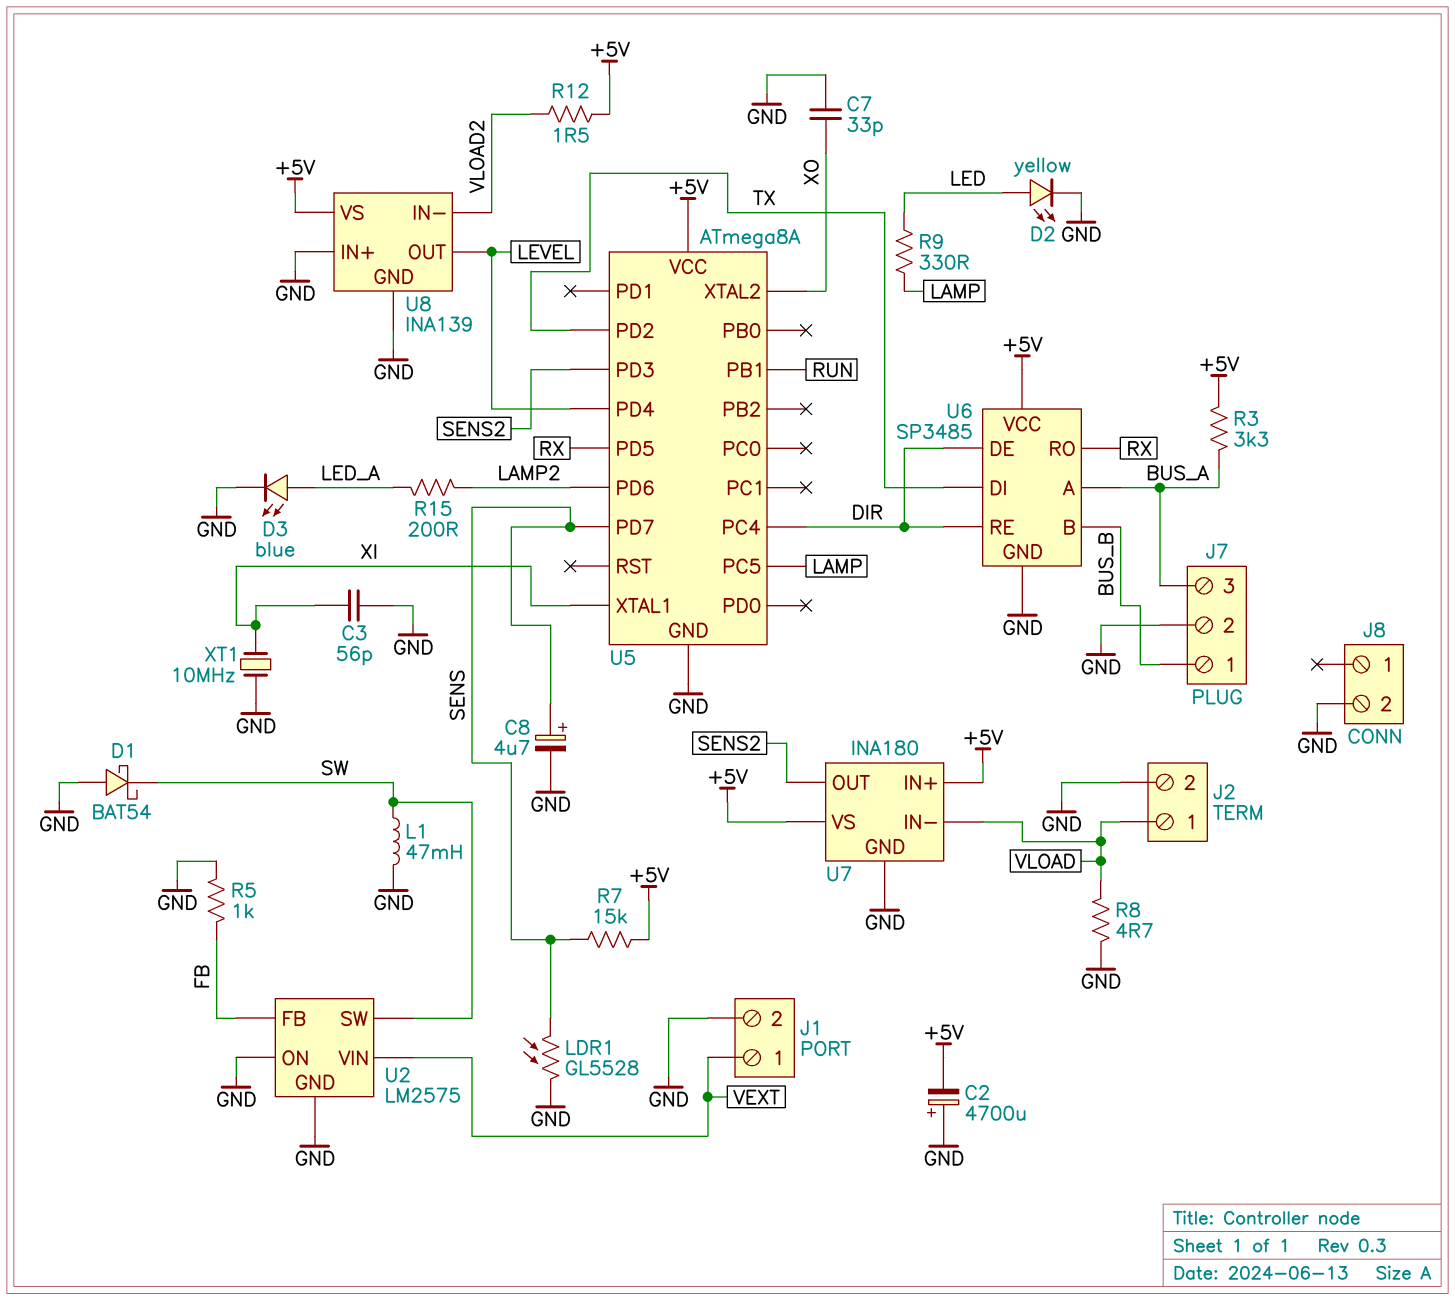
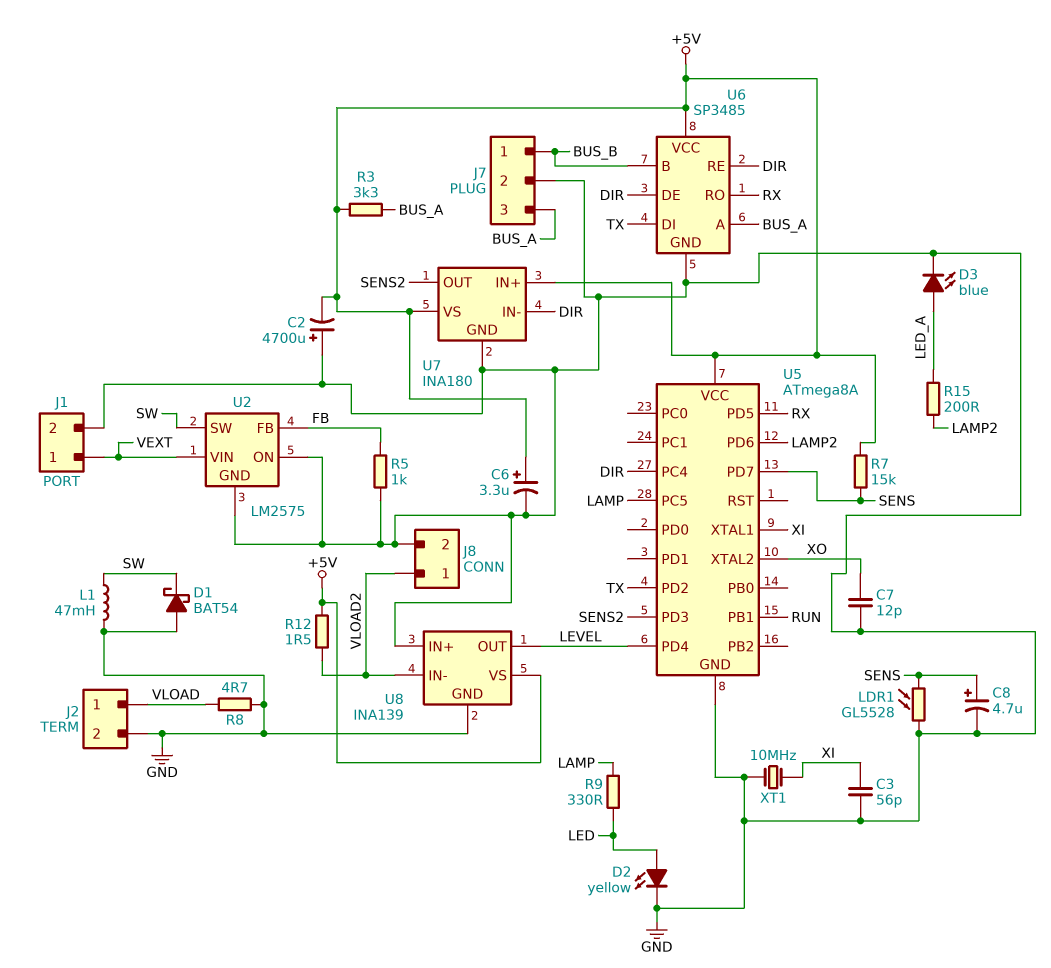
C6: none -> 3.3uF (plus +5V, minus GND)
C7: 33pF (GND, XO) -> 12pF (GND, XO)
J8 pin 1: none -> VLOAD2
U7 pin IN-: VLOAD -> DIR

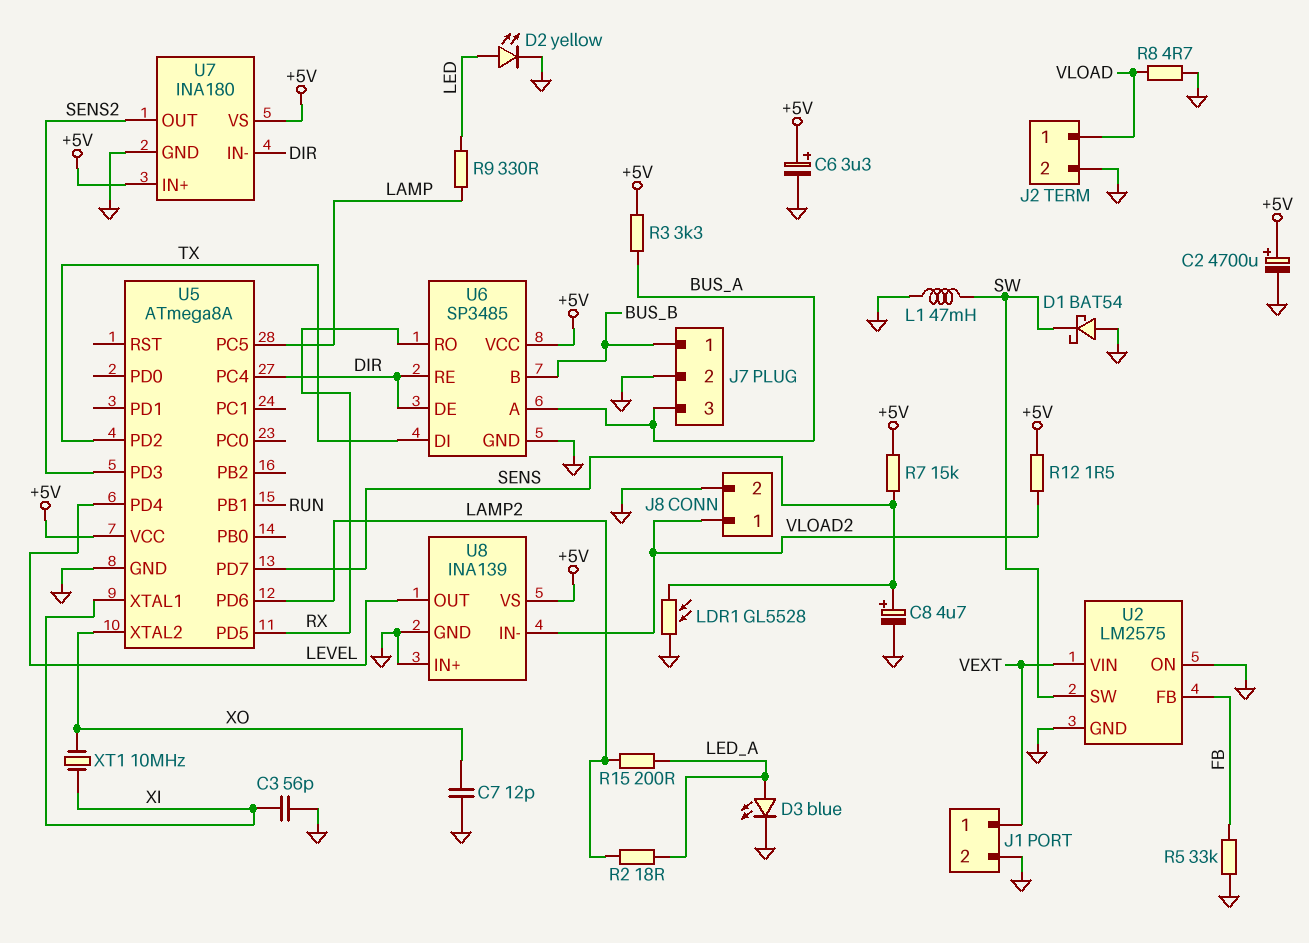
C2: 4700uF (plus GND, minus +5V) -> 4700uF (plus +5V, minus GND)
R2: none -> 18 (LAMP2, LED_A)
R5: 1k (FB, GND) -> 33k (FB, GND)
XT1: 10MHz (GND, XI) -> 10MHz (XI, XO)

